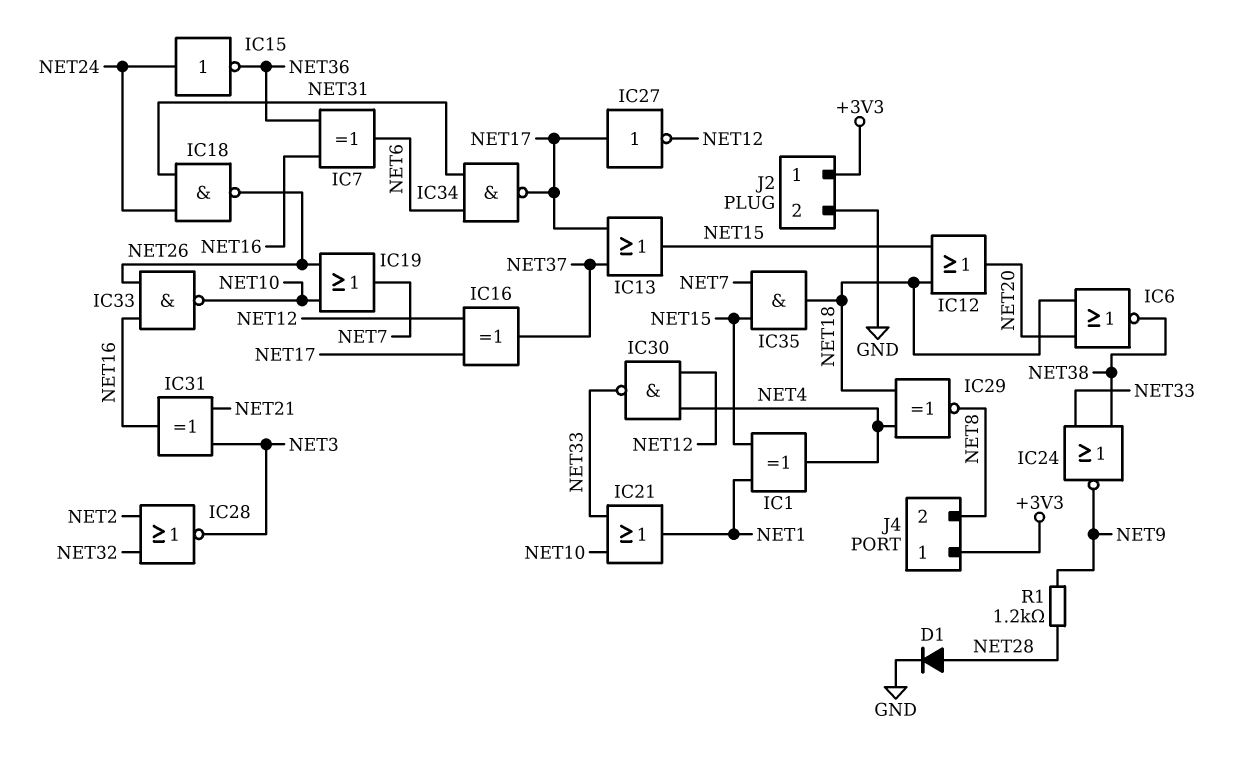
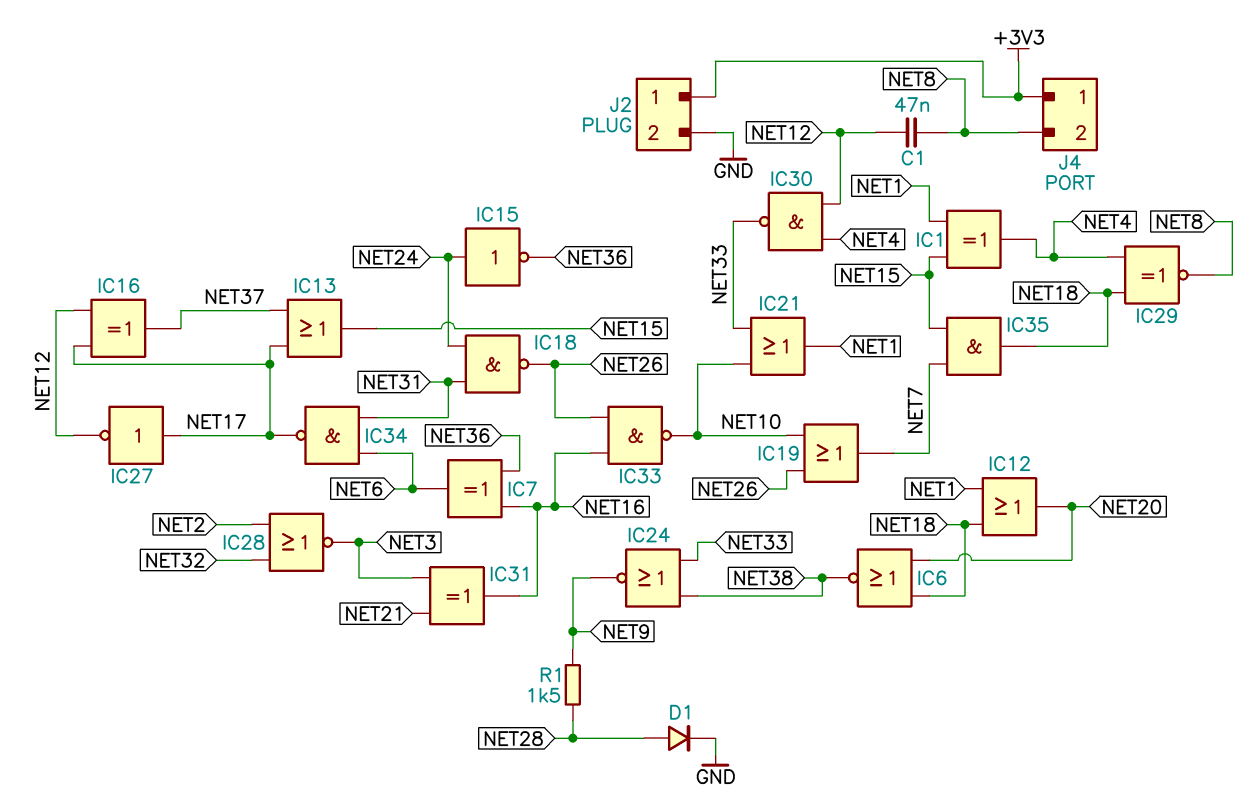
C1: none -> 47nF (NET8, NET12)
IC12: OR (in NET15, in NET18, out NET20) -> OR (in NET1, in NET18, out NET20)
R1: 1.2k (NET9, NET28) -> 1.5k (NET9, NET28)

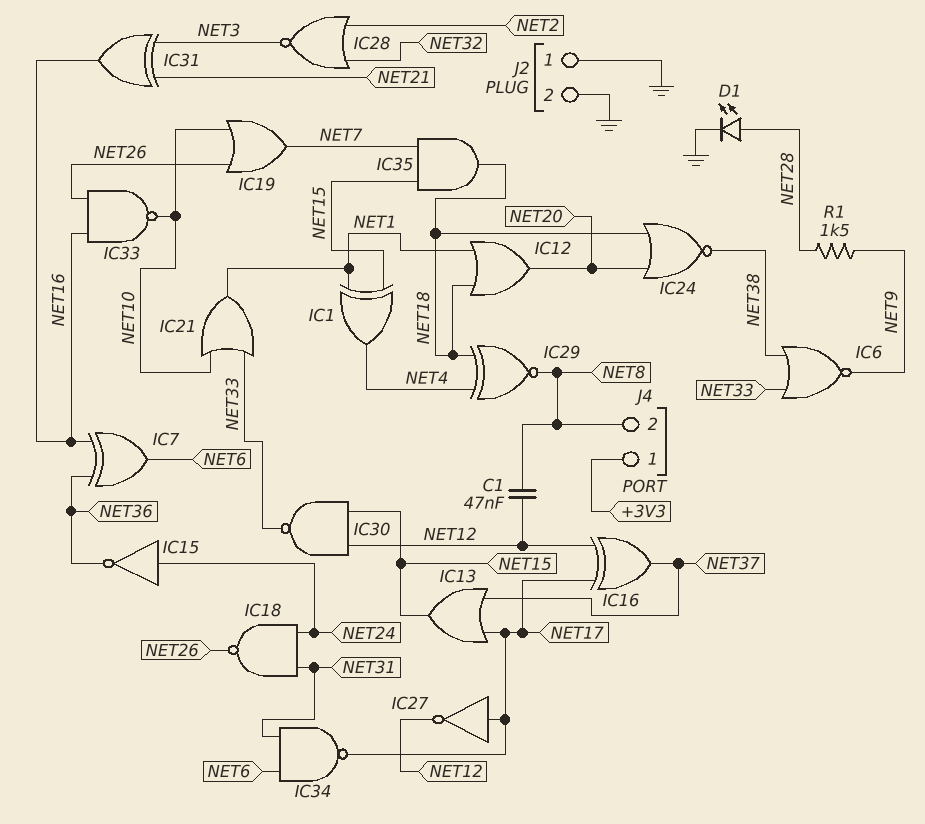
D1: diode (A NET28, K GND) -> LED (A NET28, K GND)
IC6: NOR (in NET18, in NET20, out NET38) -> NOR (in NET33, in NET38, out NET9)
IC24: NOR (in NET33, in NET38, out NET9) -> NOR (in NET18, in NET20, out NET38)
IC30: NAND (in NET4, in NET12, out NET33) -> NAND (in NET12, in NET15, out NET33)
J2 pin 1: +3V3 -> GND

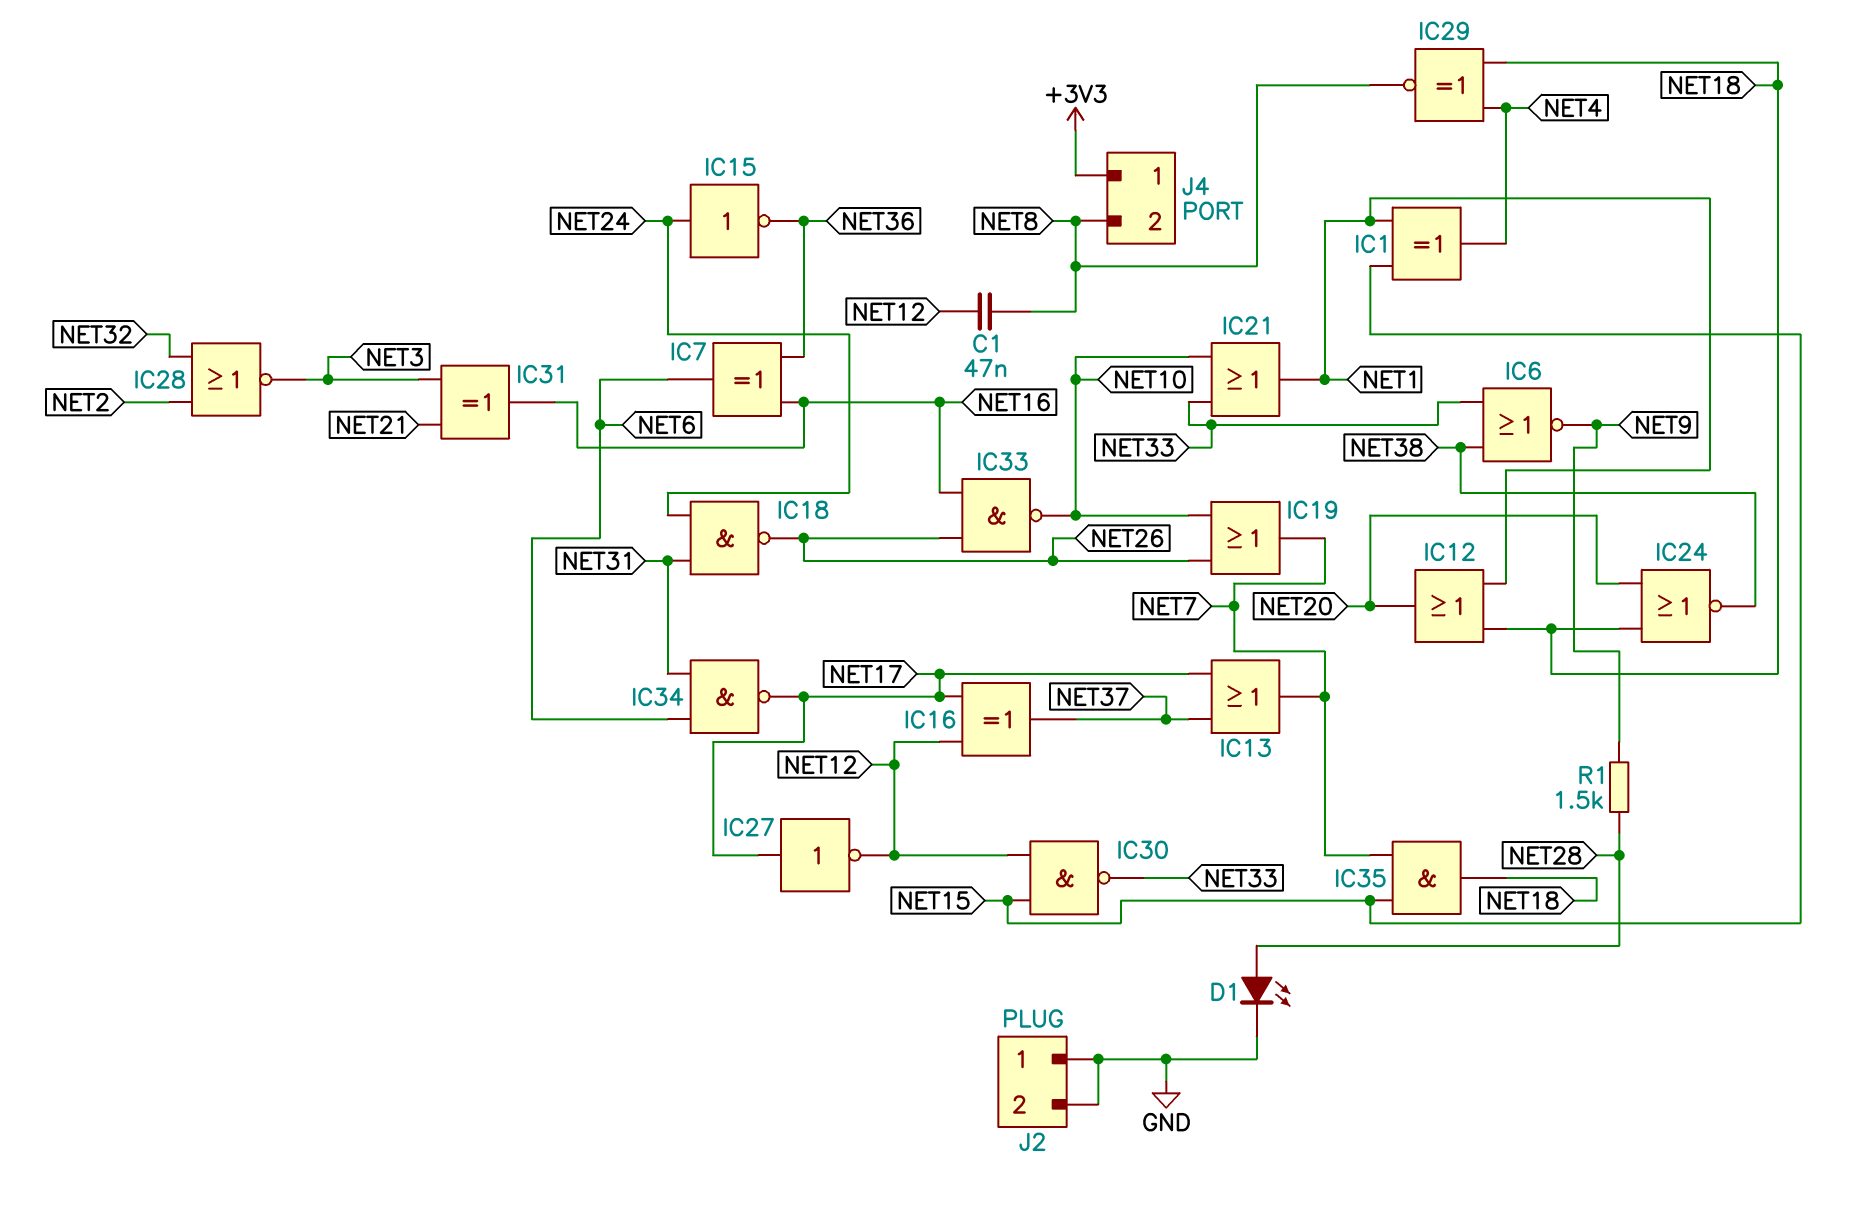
IC13: OR (in NET17, in NET37, out NET15) -> OR (in NET17, in NET37, out NET7)

